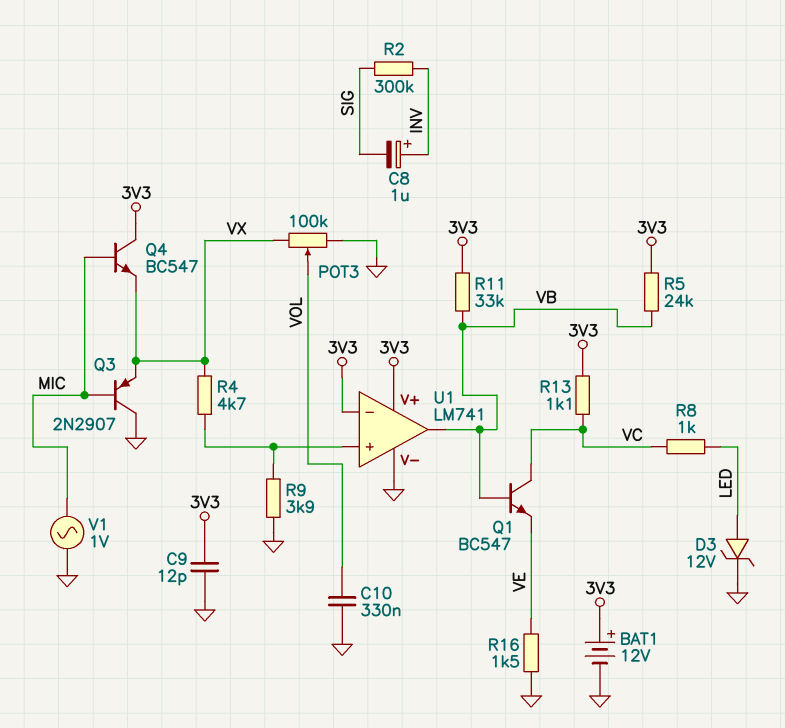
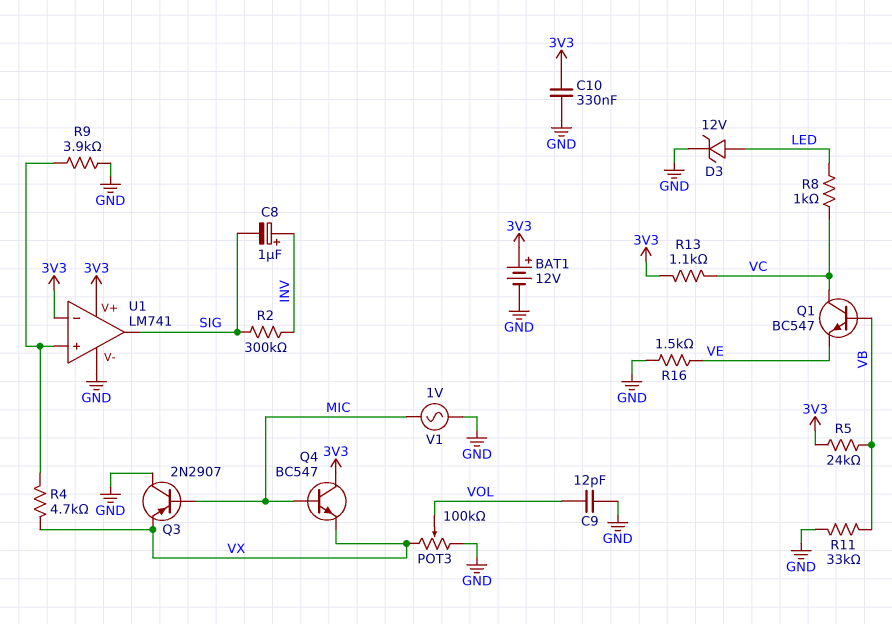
C9: 12pF (3V3, GND) -> 12pF (GND, VOL)
C10: 330nF (GND, VOL) -> 330nF (3V3, GND)
R11: 33k (3V3, VB) -> 33k (GND, VB)
U1 pin out: VB -> SIG

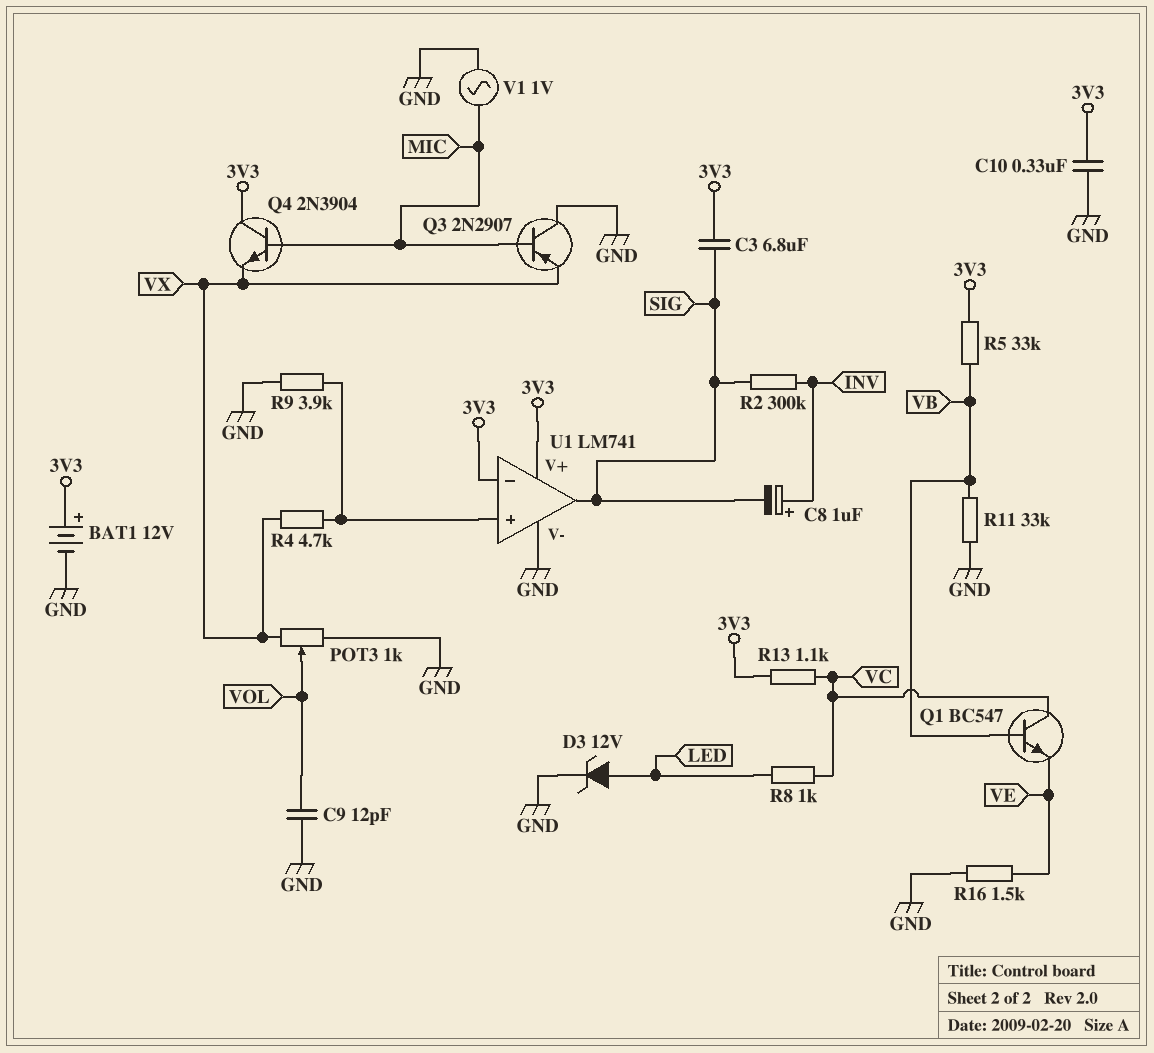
C3: none -> 6.8uF (3V3, SIG)
POT3: 100k (GND, VX, wiper VOL) -> 1k (GND, VX, wiper VOL)
Q4: NPN BC547 (B MIC, C 3V3, E VX) -> NPN 2N3904 (B MIC, C 3V3, E VX)
R5: 24k (3V3, VB) -> 33k (3V3, VB)

